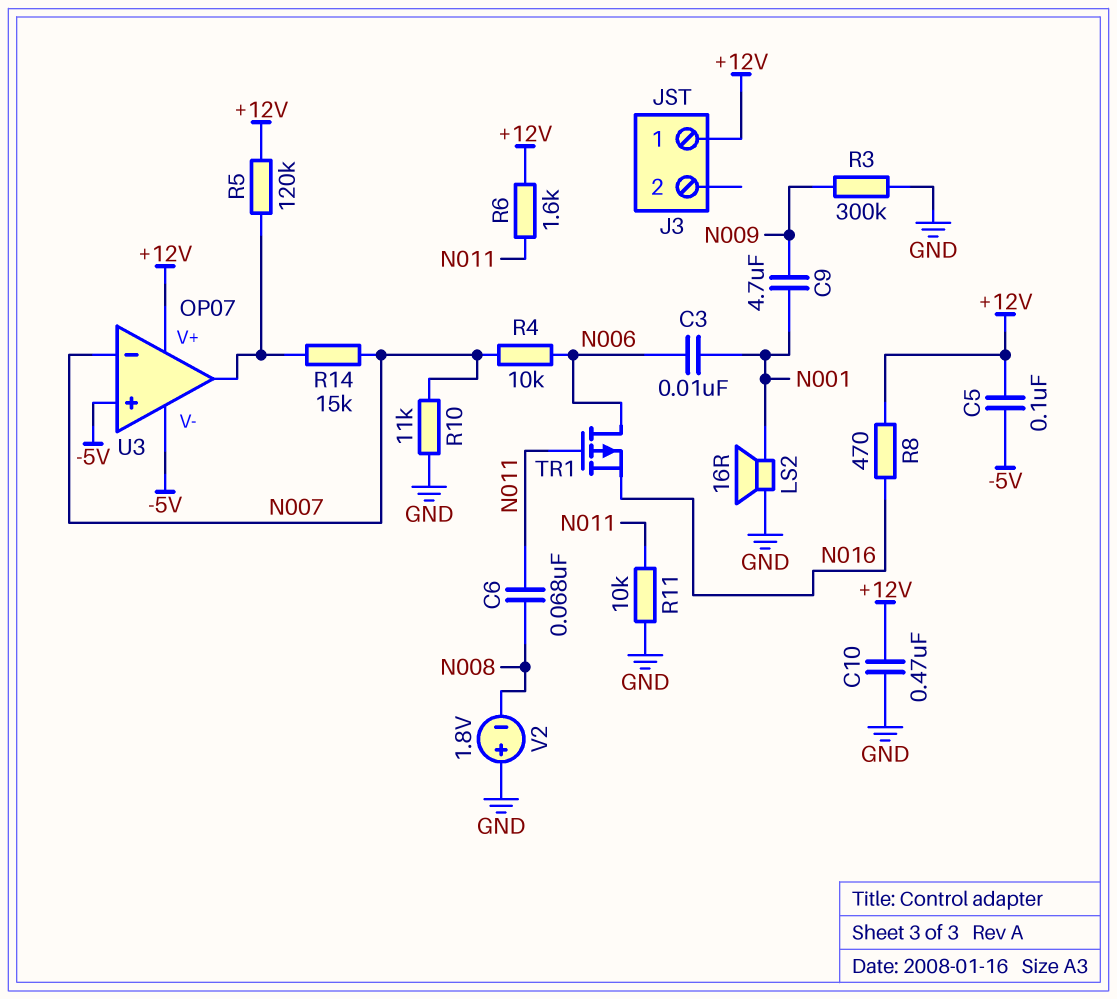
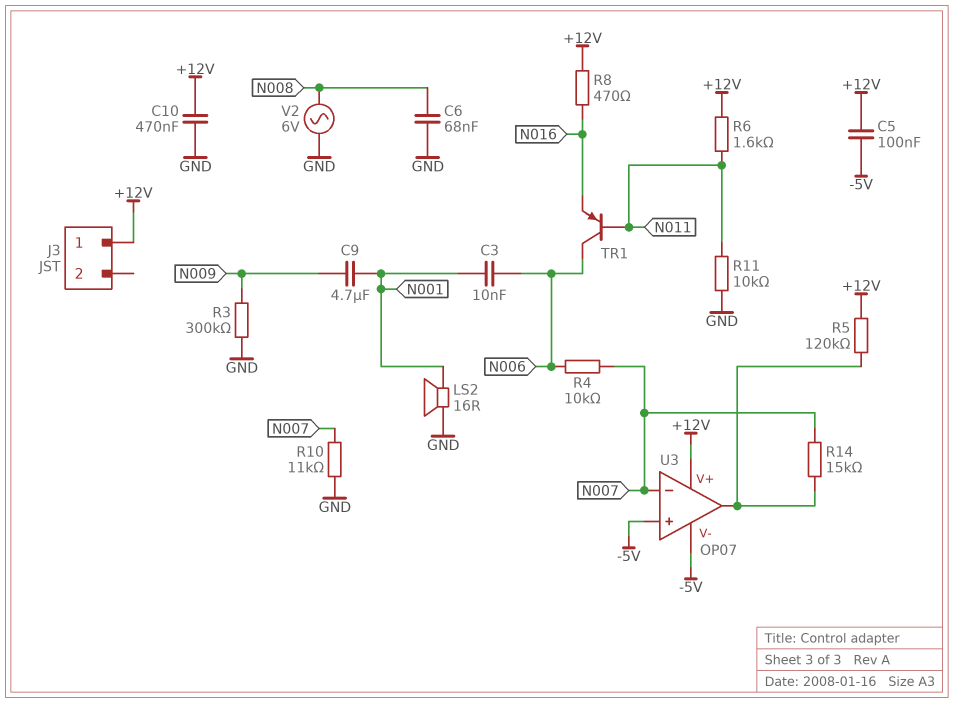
C6: 68nF (N008, N011) -> 68nF (GND, N008)
TR1: PMOS (G N011, D N006, S N016) -> PNP (B N011, C N006, E N016)
V2: 1.8V (plus GND, minus N008) -> AC 6V (GND, N008)

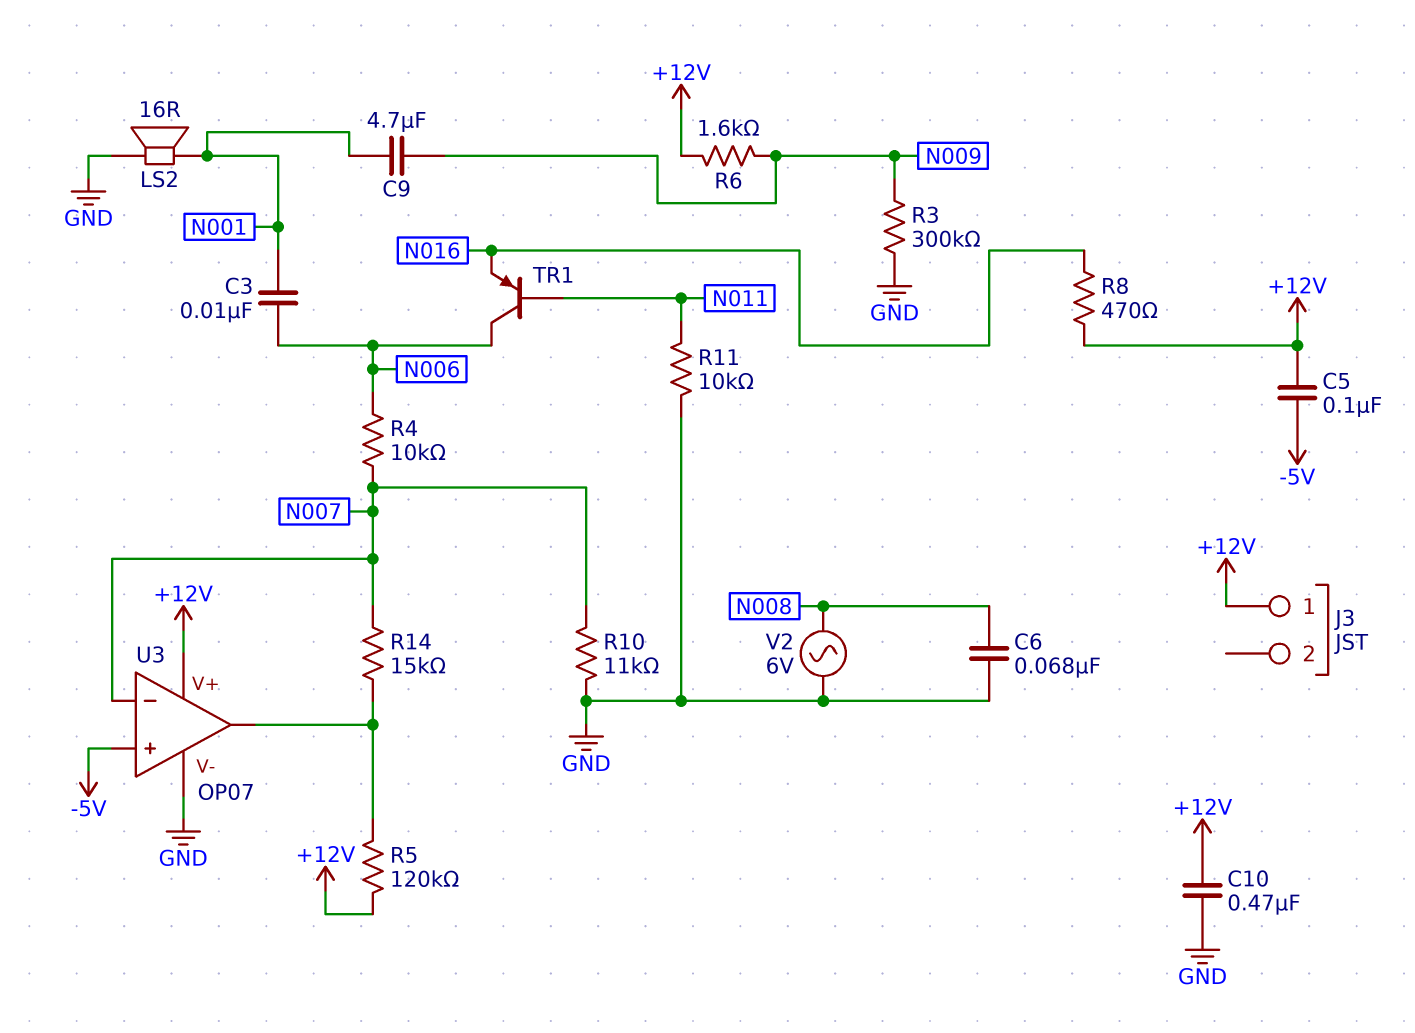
R6: 1.6k (+12V, N011) -> 1.6k (+12V, N009)
U3 pin V-: -5V -> GND

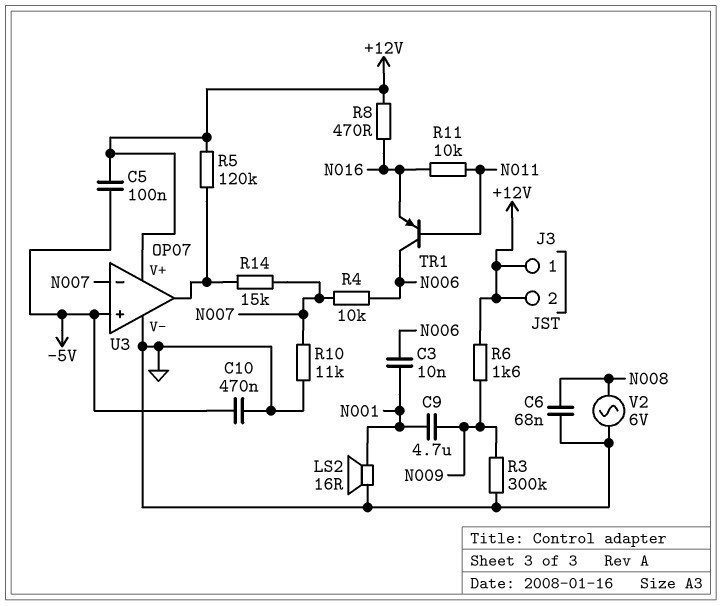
C10: 470nF (+12V, GND) -> 470nF (-5V, GND)
J3 pin 2: none -> +12V
R11: 10k (GND, N011) -> 10k (N011, N016)

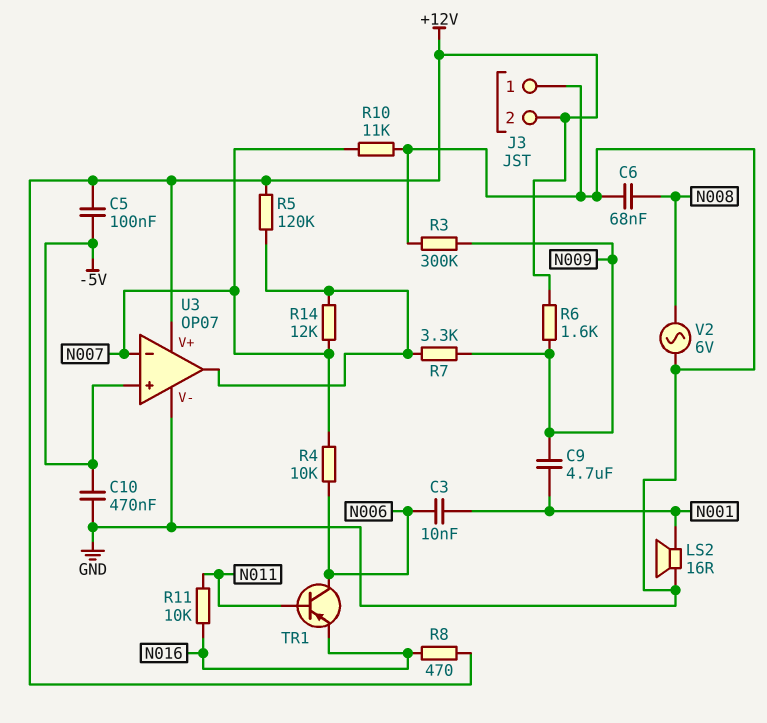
J3 pin 1: +12V -> GND
R7: none -> 3.3k (N009, U3/out)
R14: 15k (N007, U3/out) -> 12k (N007, U3/out)

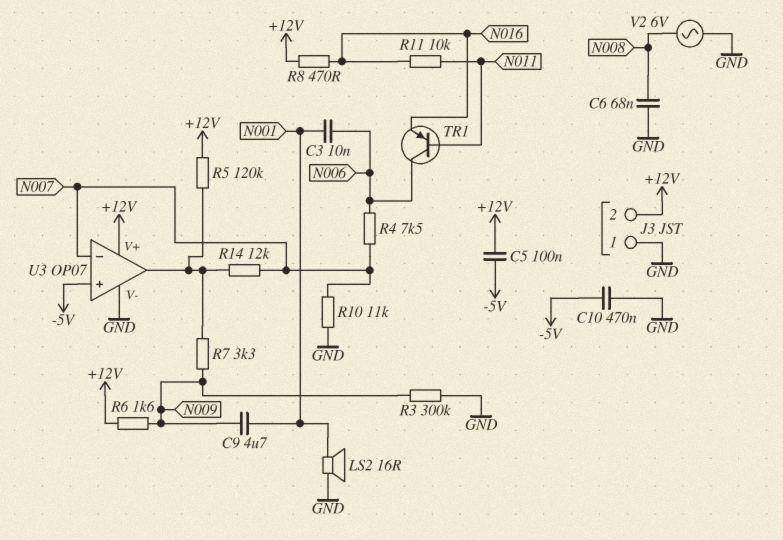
R4: 10k (N006, N007) -> 7.5k (N006, N007)

